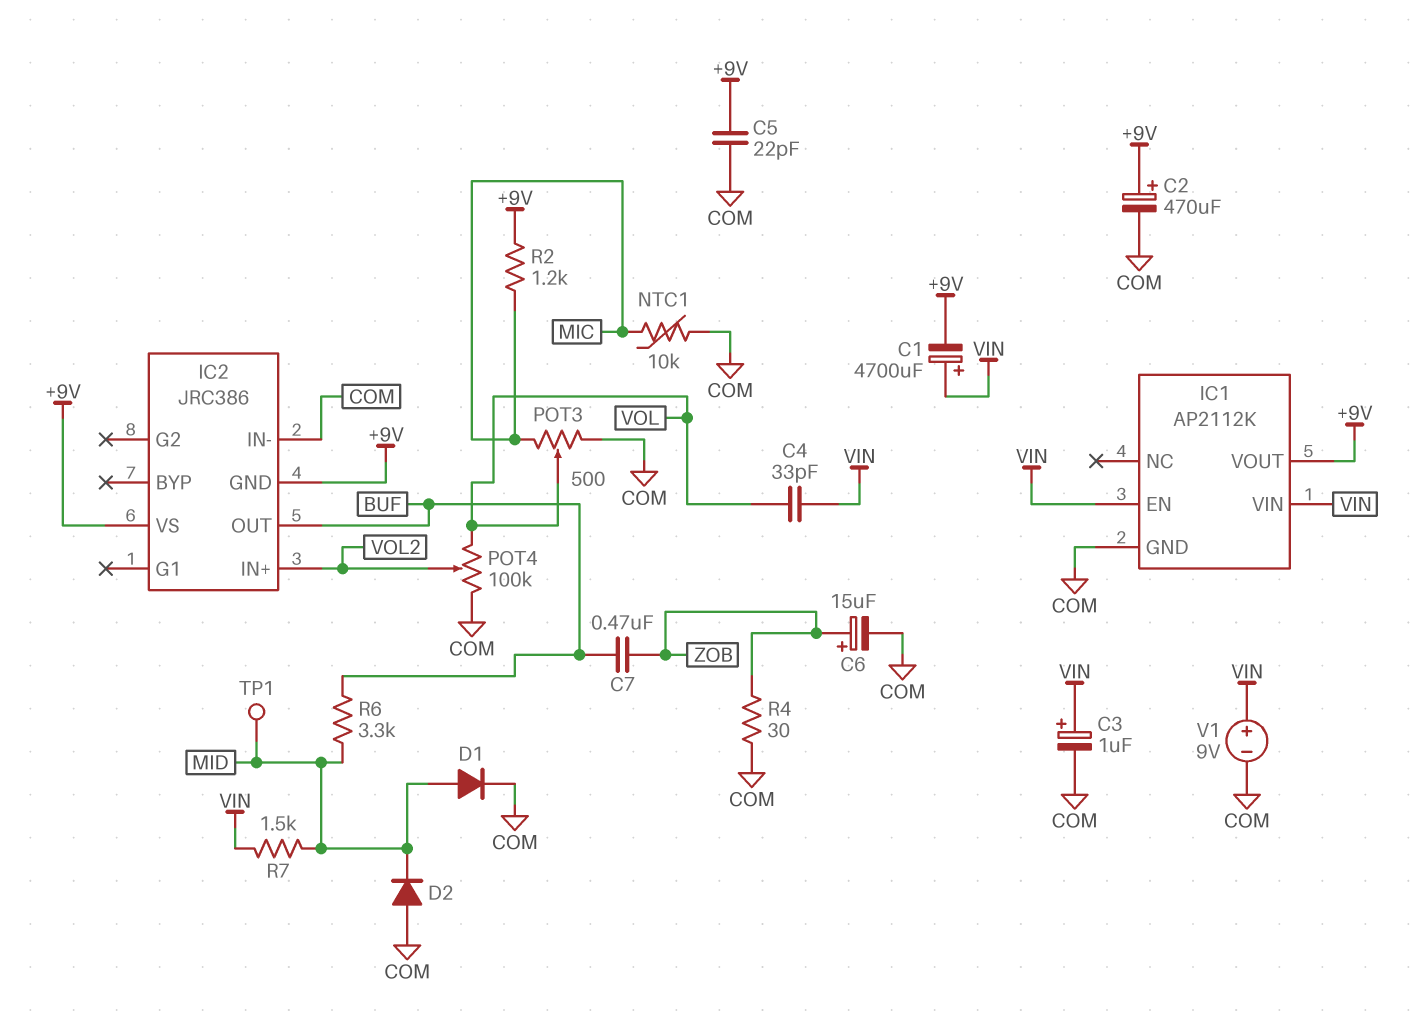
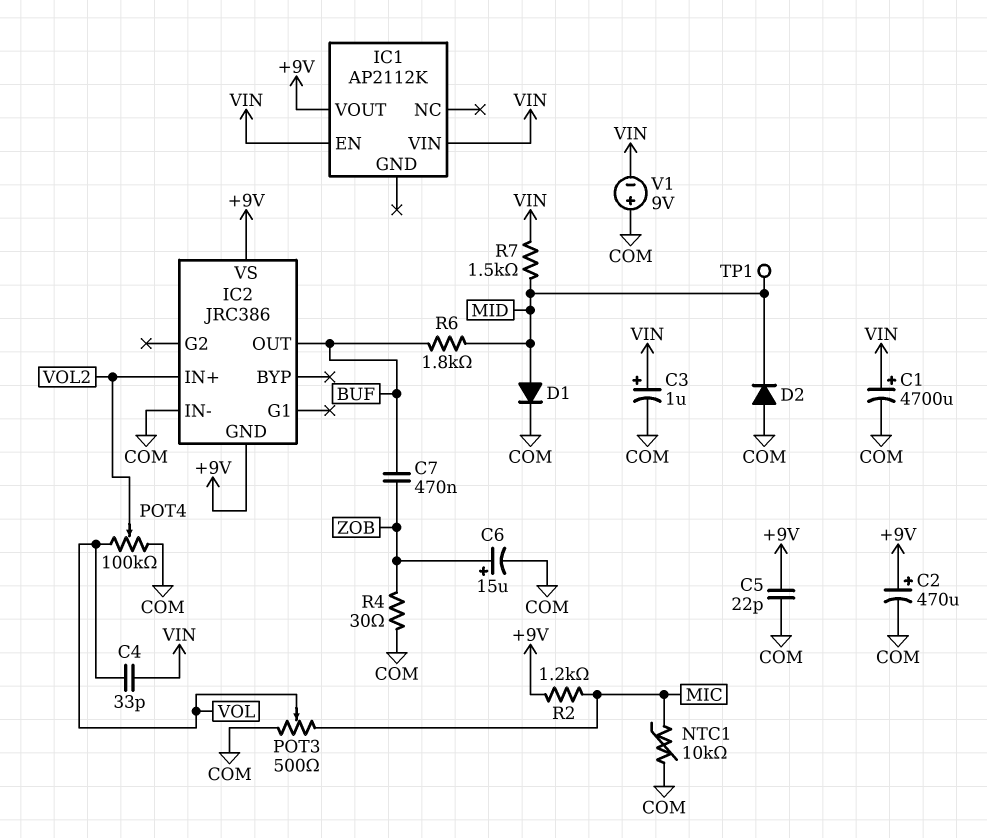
C1: 4700uF (plus VIN, minus +9V) -> 4700uF (plus VIN, minus COM)
IC1 pin GND: COM -> none
R6: 3.3k (BUF, MID) -> 1.8k (BUF, MID)
V1: 9V (plus VIN, minus COM) -> 9V (plus COM, minus VIN)

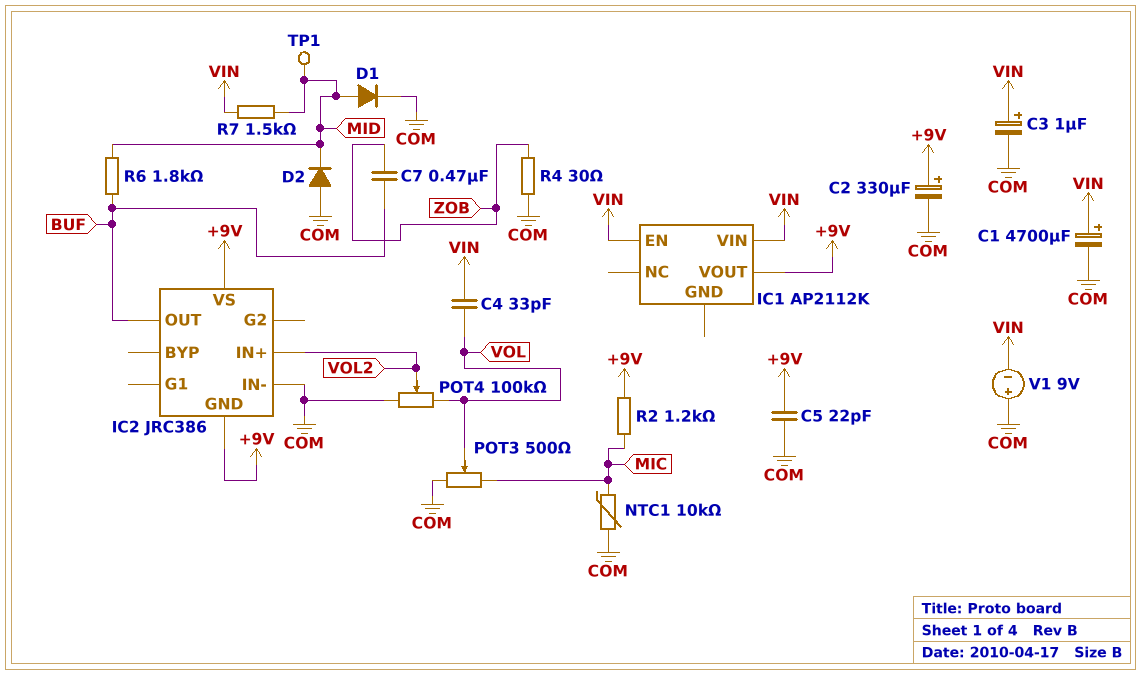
C2: 470uF (plus +9V, minus COM) -> 330uF (plus +9V, minus COM)
C6: 15uF (plus ZOB, minus COM) -> none

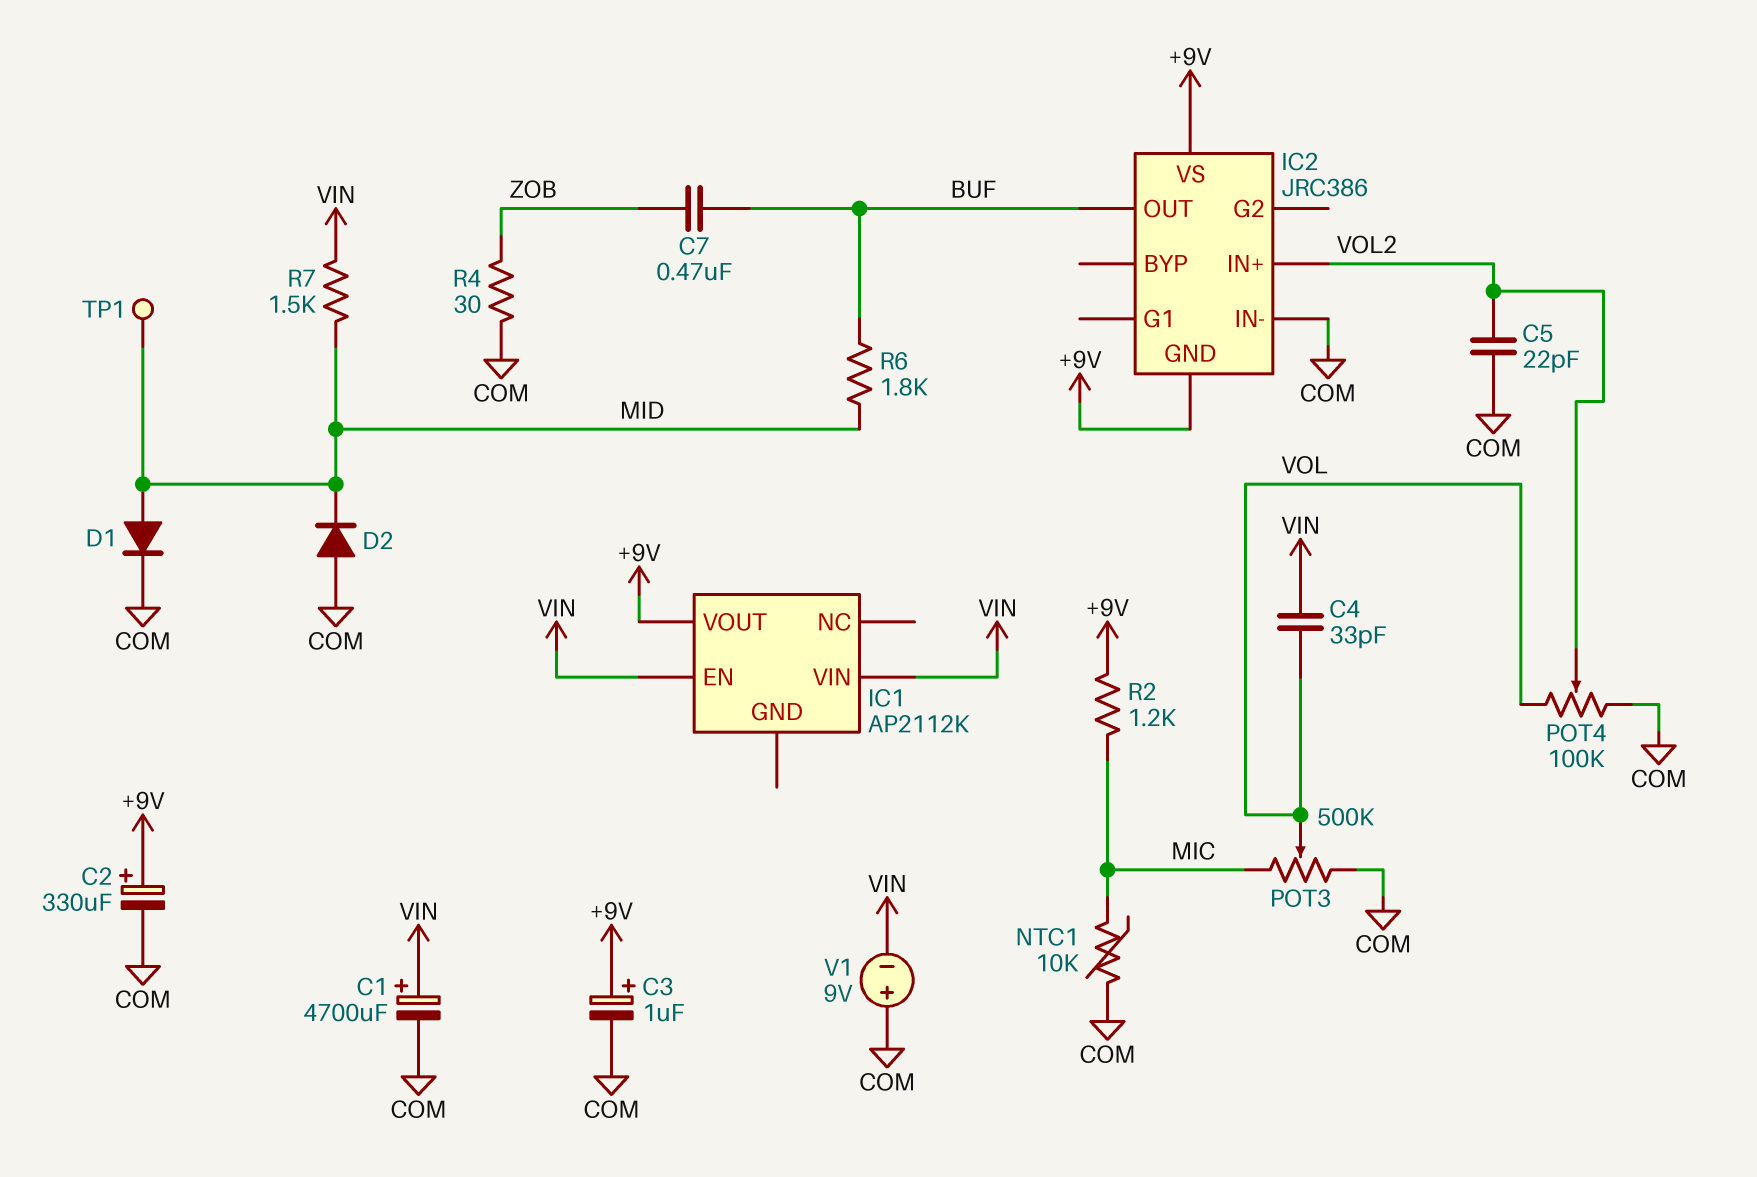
C3: 1uF (plus VIN, minus COM) -> 1uF (plus +9V, minus COM)
C5: 22pF (+9V, COM) -> 22pF (COM, VOL2)
POT3: 500 (COM, MIC, wiper VOL) -> 500k (COM, MIC, wiper VOL)

